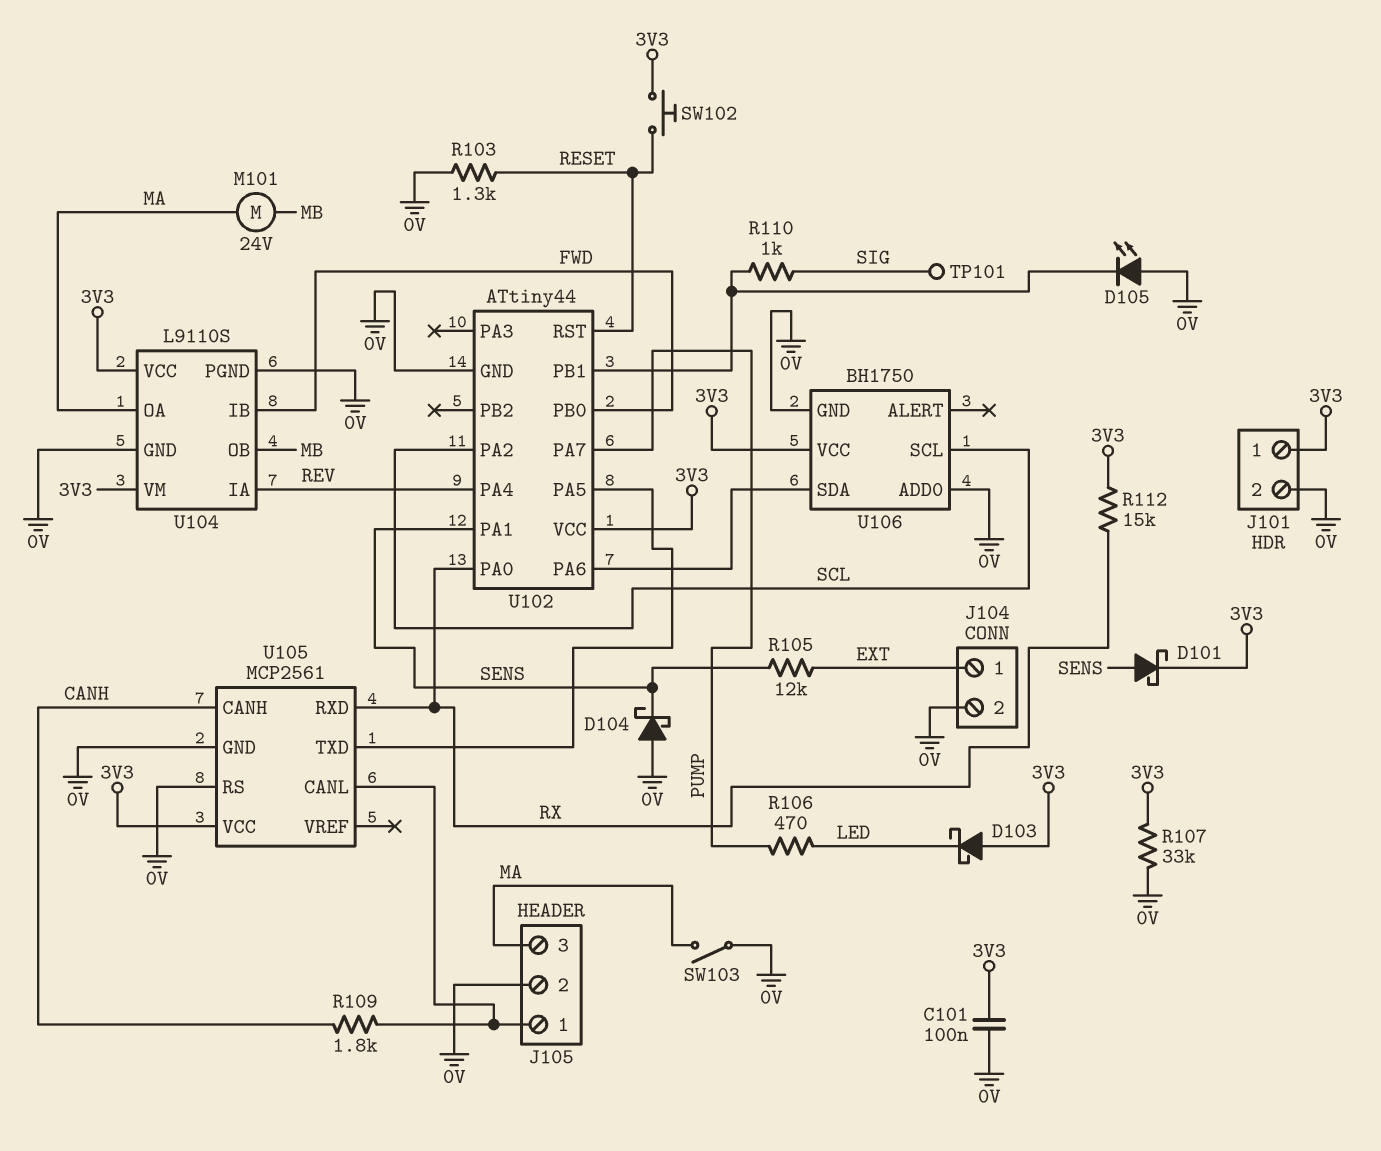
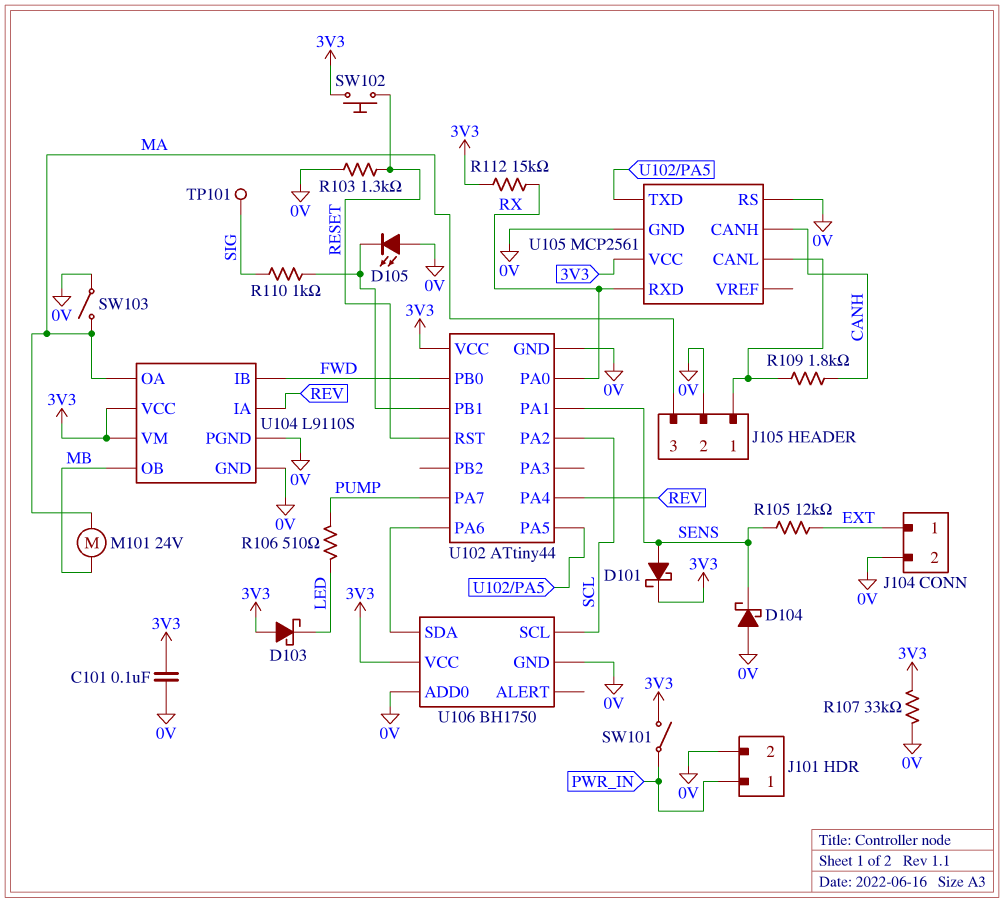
J101 pin 1: 3V3 -> PWR_IN
R106: 470 (LED, PUMP) -> 510 (LED, PUMP)
SW101: none -> switch (3V3, PWR_IN)

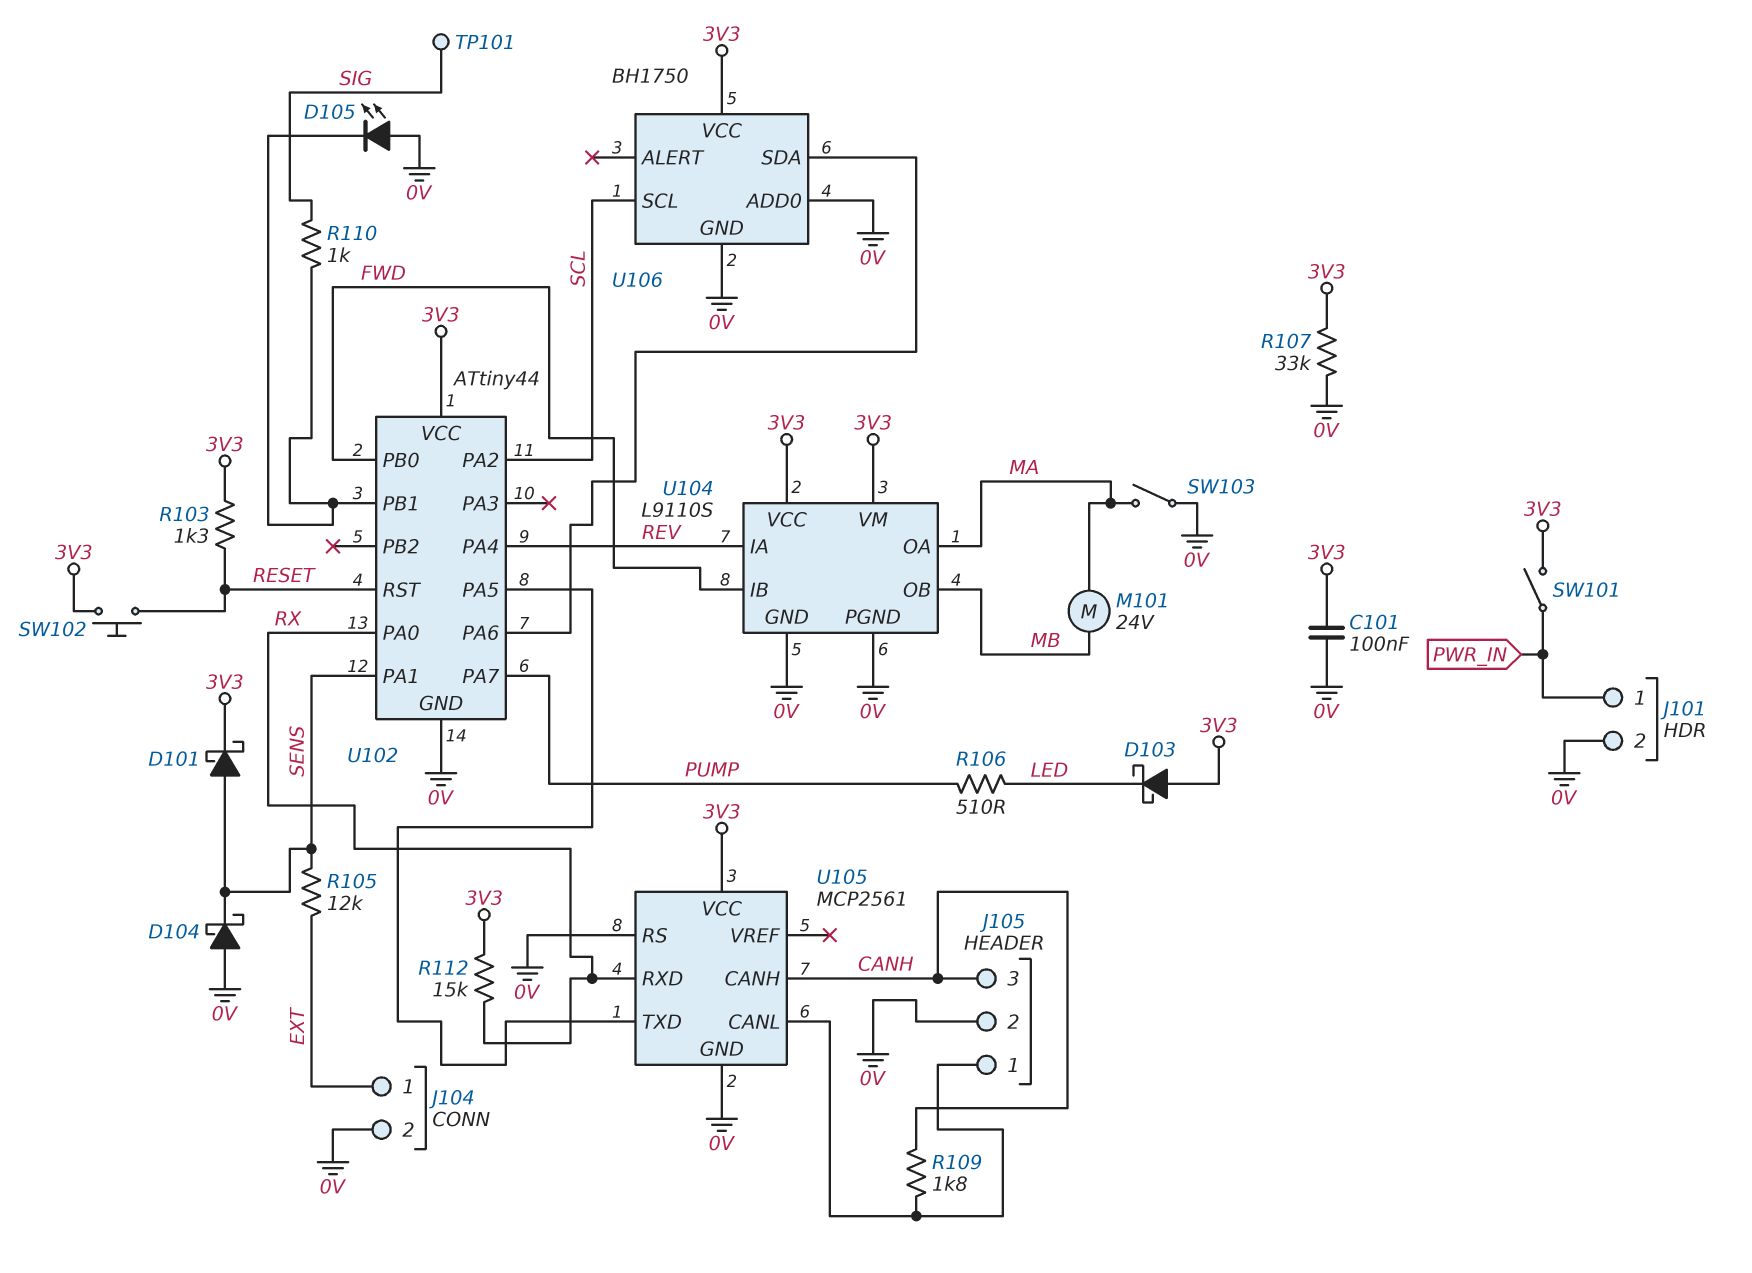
J105 pin 3: MA -> CANH
R103: 1.3k (0V, RESET) -> 1.3k (3V3, RESET)

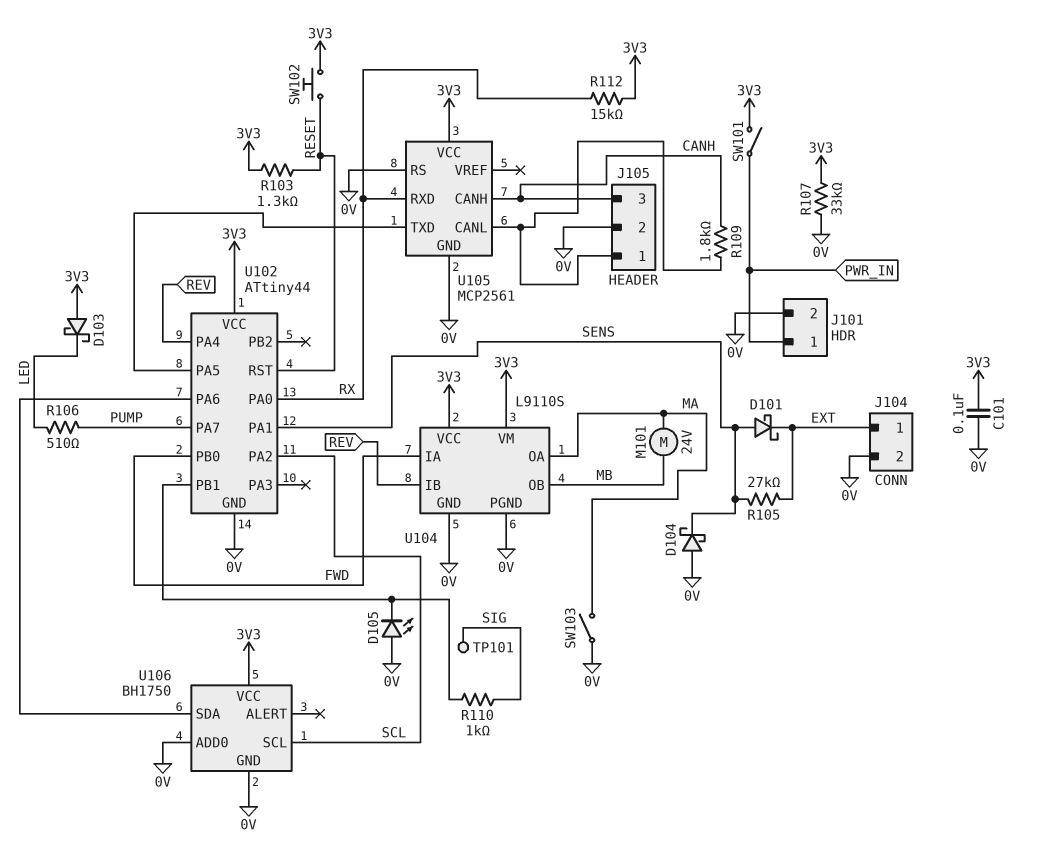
D101: schottky (A SENS, K 3V3) -> schottky (A SENS, K EXT)
R105: 12k (EXT, SENS) -> 27k (EXT, SENS)
U104 pin IA: REV -> FWD
U104 pin IB: FWD -> REV

